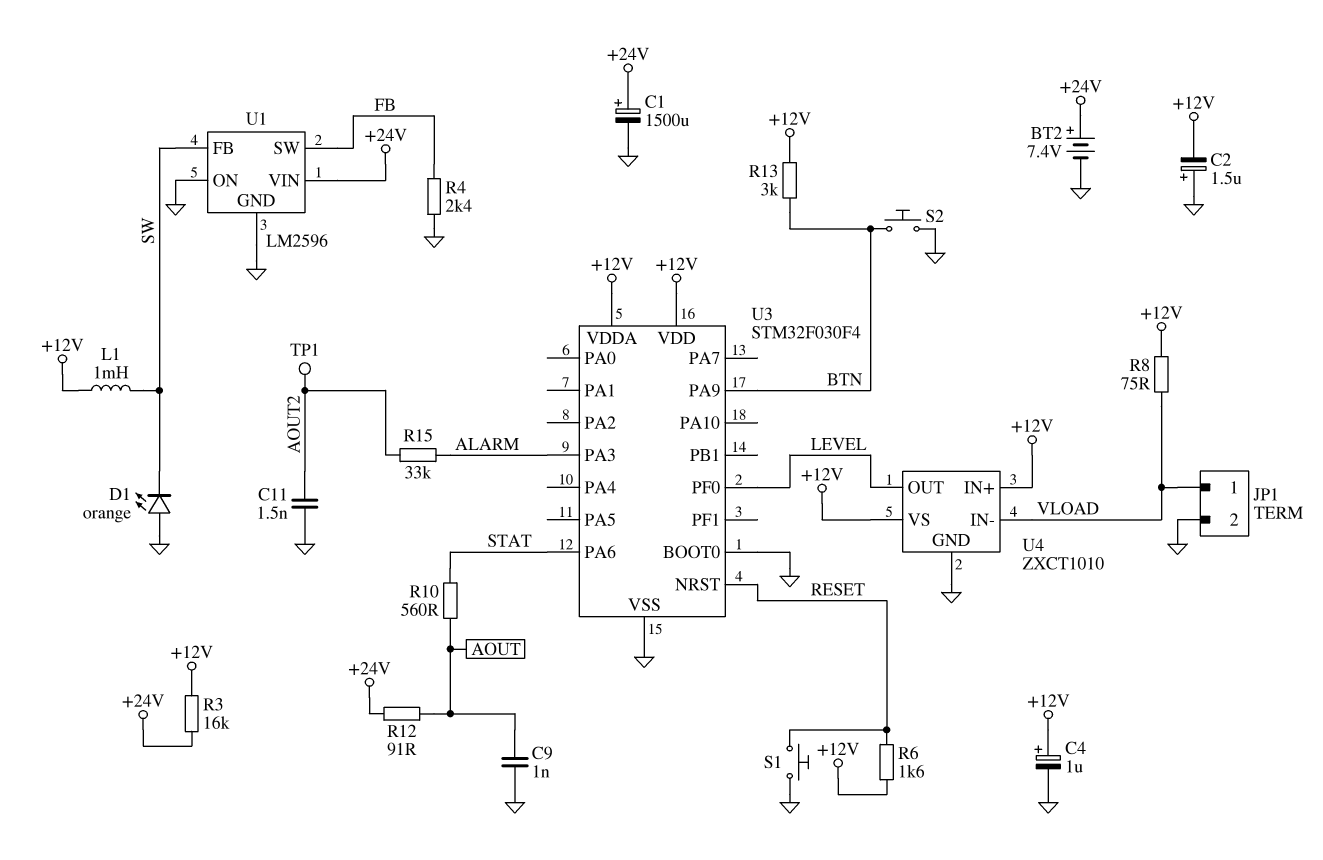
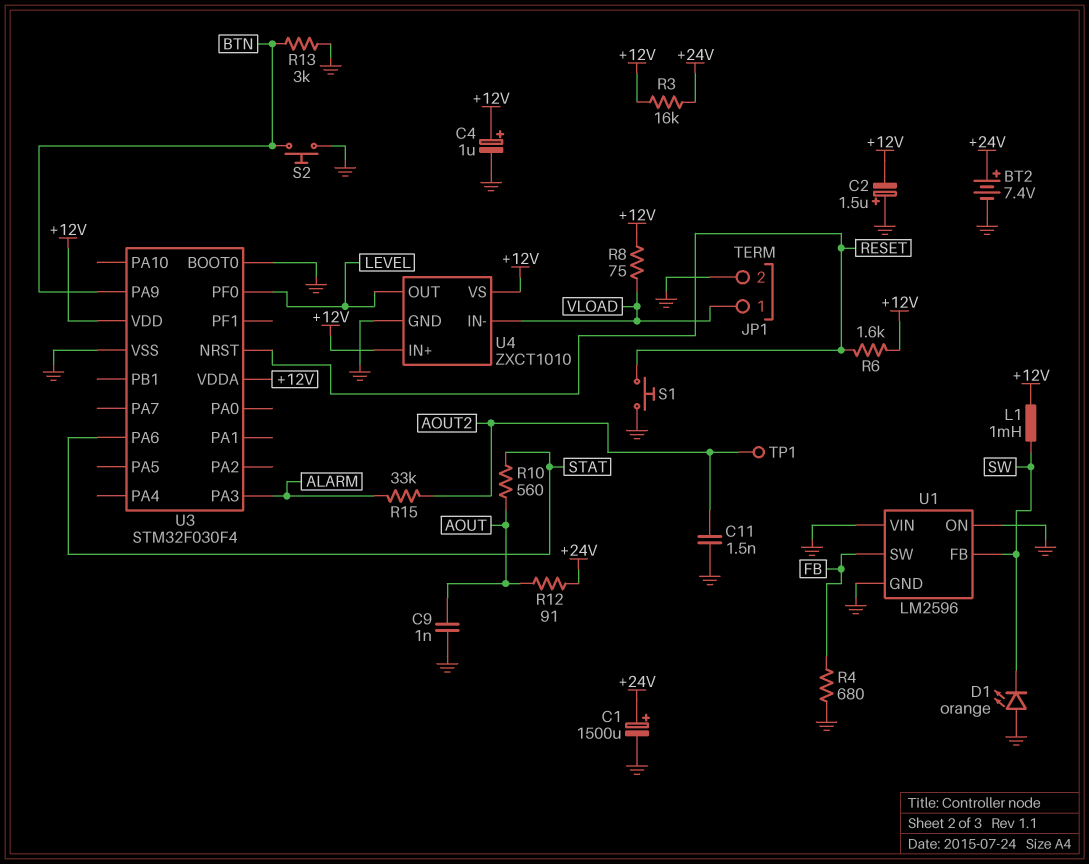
R4: 2.4k (FB, GND) -> 680 (FB, GND)
R13: 3k (+12V, BTN) -> 3k (BTN, GND)
U1 pin VIN: +24V -> GND

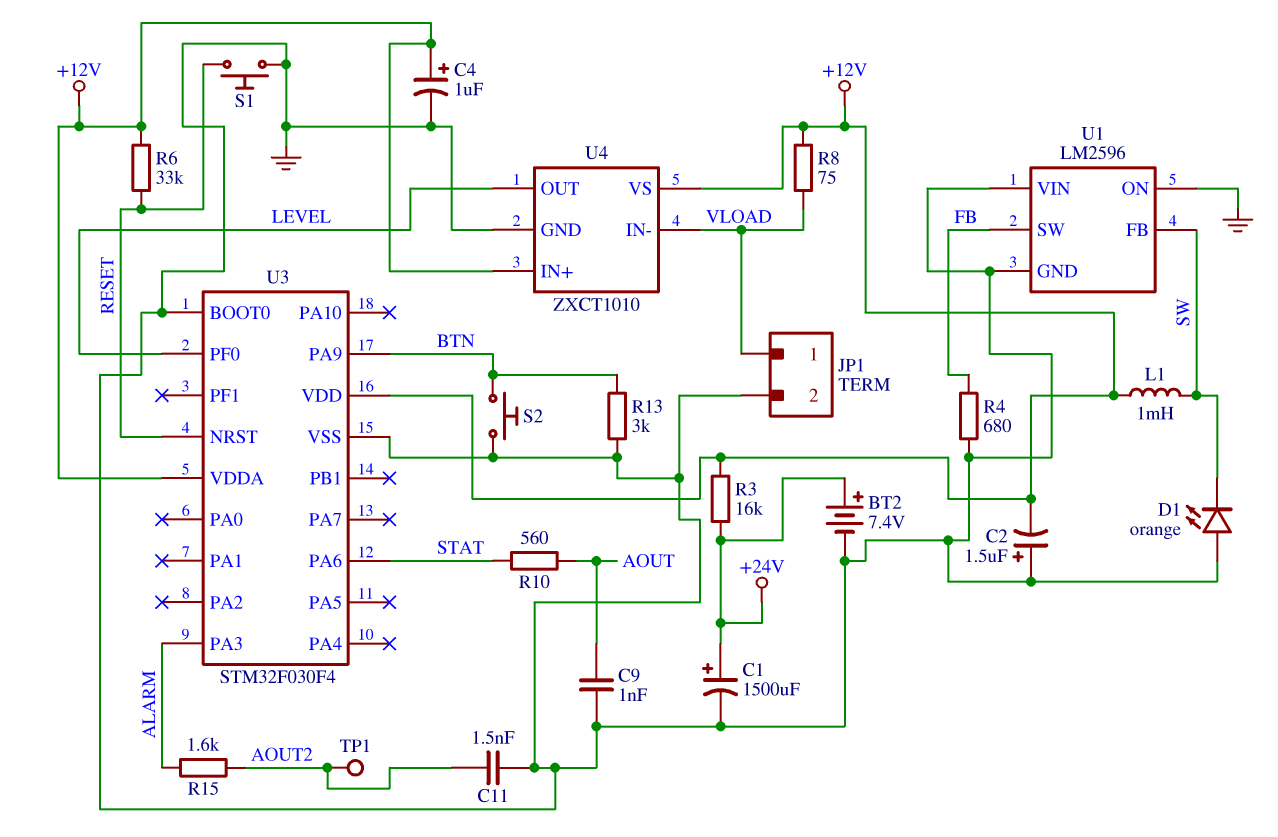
R6: 1.6k (+12V, RESET) -> 33k (+12V, RESET)
R12: 91 (+24V, AOUT) -> none
R15: 33k (ALARM, AOUT2) -> 1.6k (ALARM, AOUT2)

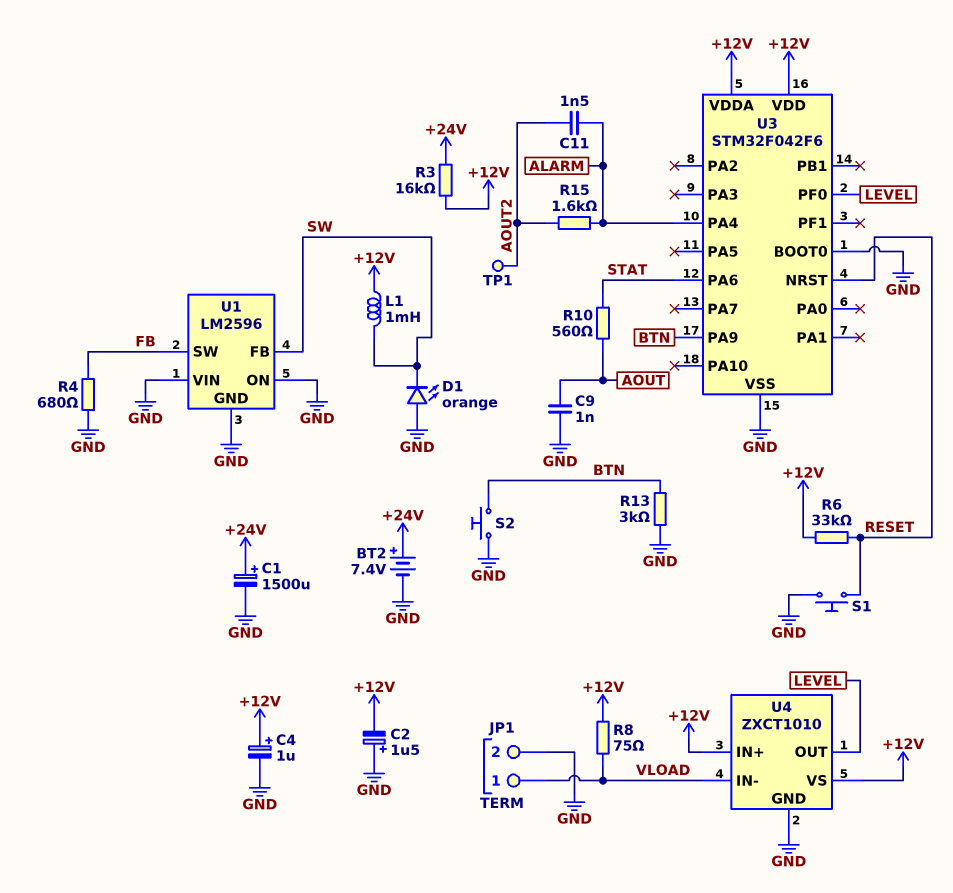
C11: 1.5nF (AOUT2, GND) -> 1.5nF (ALARM, AOUT2)
U3: STM32F030F4 -> STM32F042F6
U3 pin PA3: ALARM -> none
U3 pin PA4: none -> ALARM

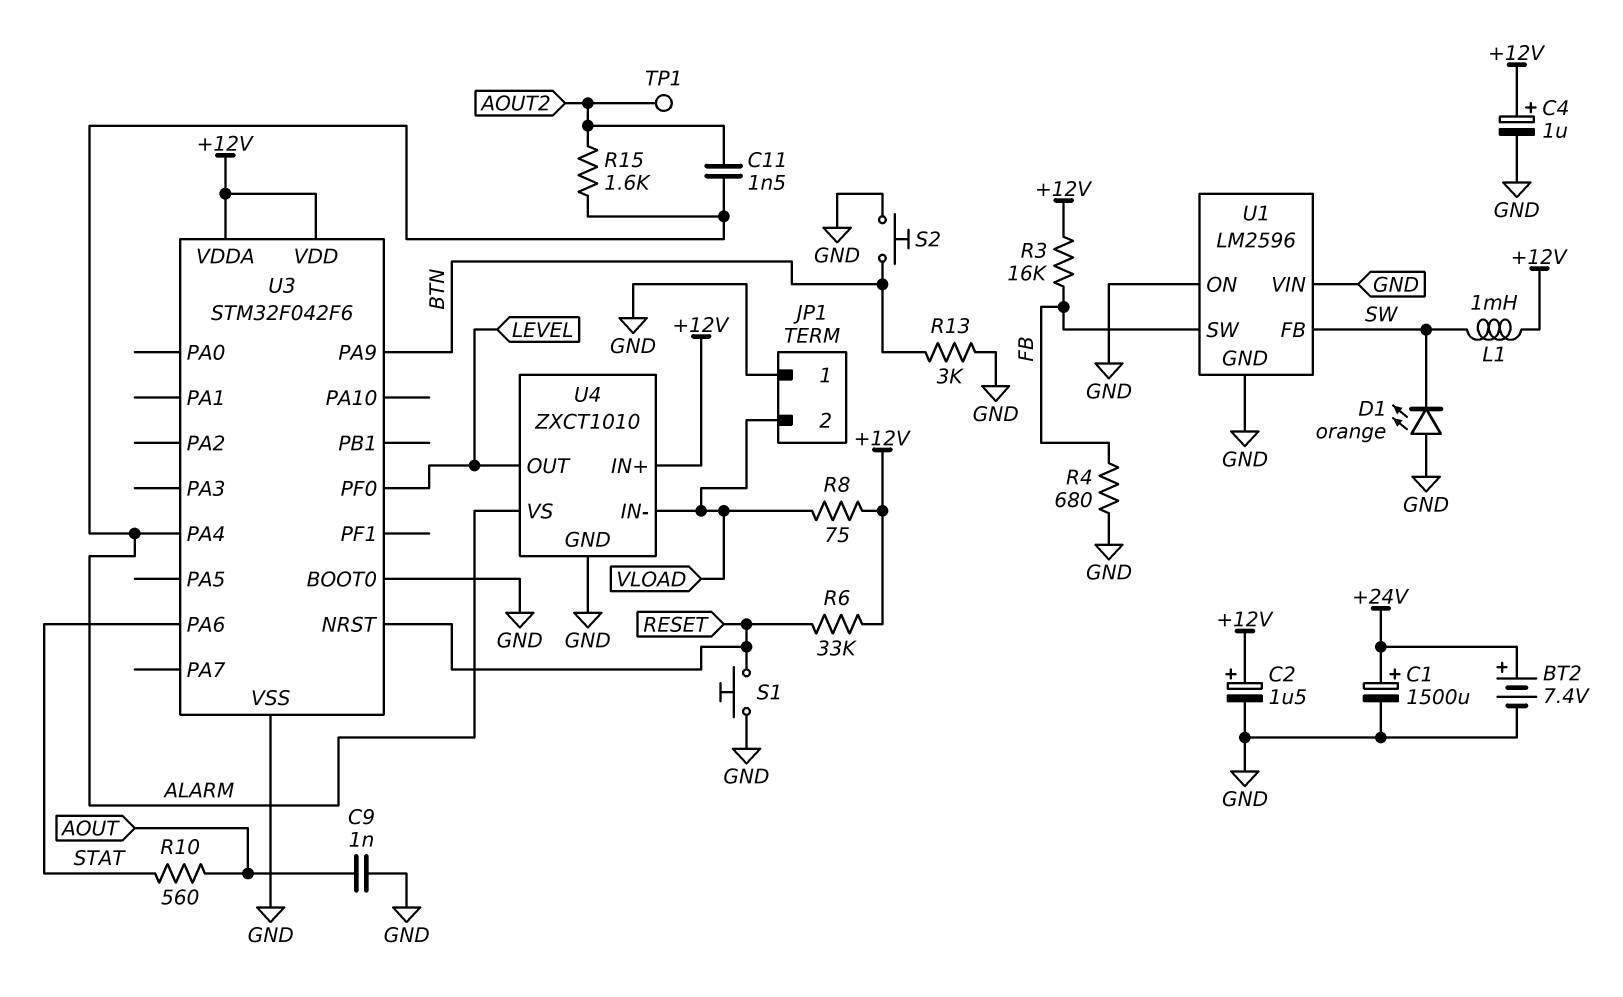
C2: 1.5uF (plus GND, minus +12V) -> 1.5uF (plus +12V, minus GND)
JP1 pin 1: VLOAD -> GND
JP1 pin 2: GND -> VLOAD
R3: 16k (+12V, +24V) -> 16k (+12V, FB)
U4 pin VS: +12V -> ALARM

